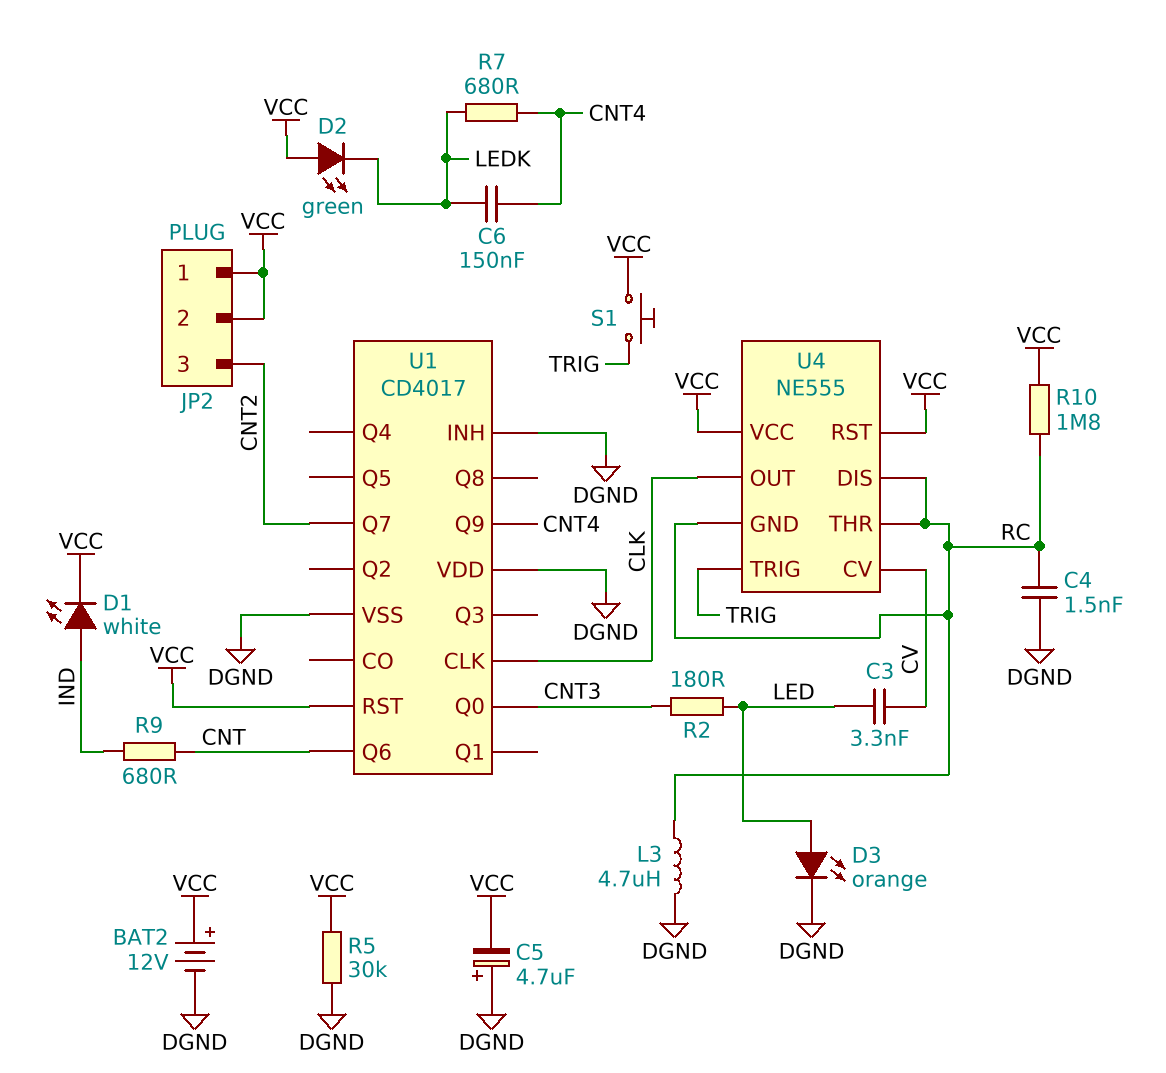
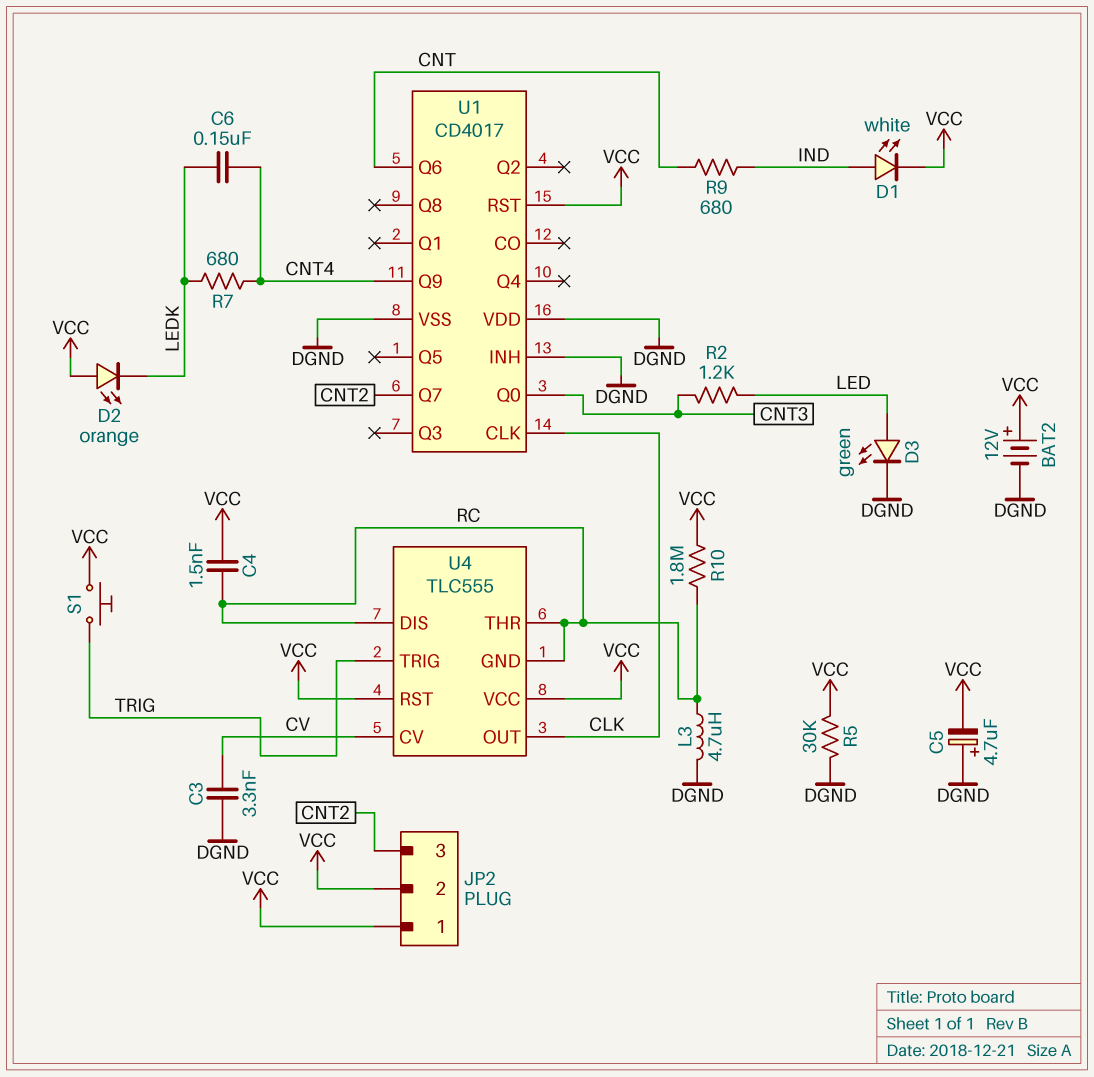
C3: 3.3nF (CV, LED) -> 3.3nF (CV, DGND)
C4: 1.5nF (DGND, RC) -> 1.5nF (RC, VCC)
D2: LED green (A VCC, K LEDK) -> LED orange (A VCC, K LEDK)
D3: LED orange (A LED, K DGND) -> LED green (A LED, K DGND)
R2: 180 (CNT3, LED) -> 1.2k (CNT3, LED)
U4: NE555 -> TLC555

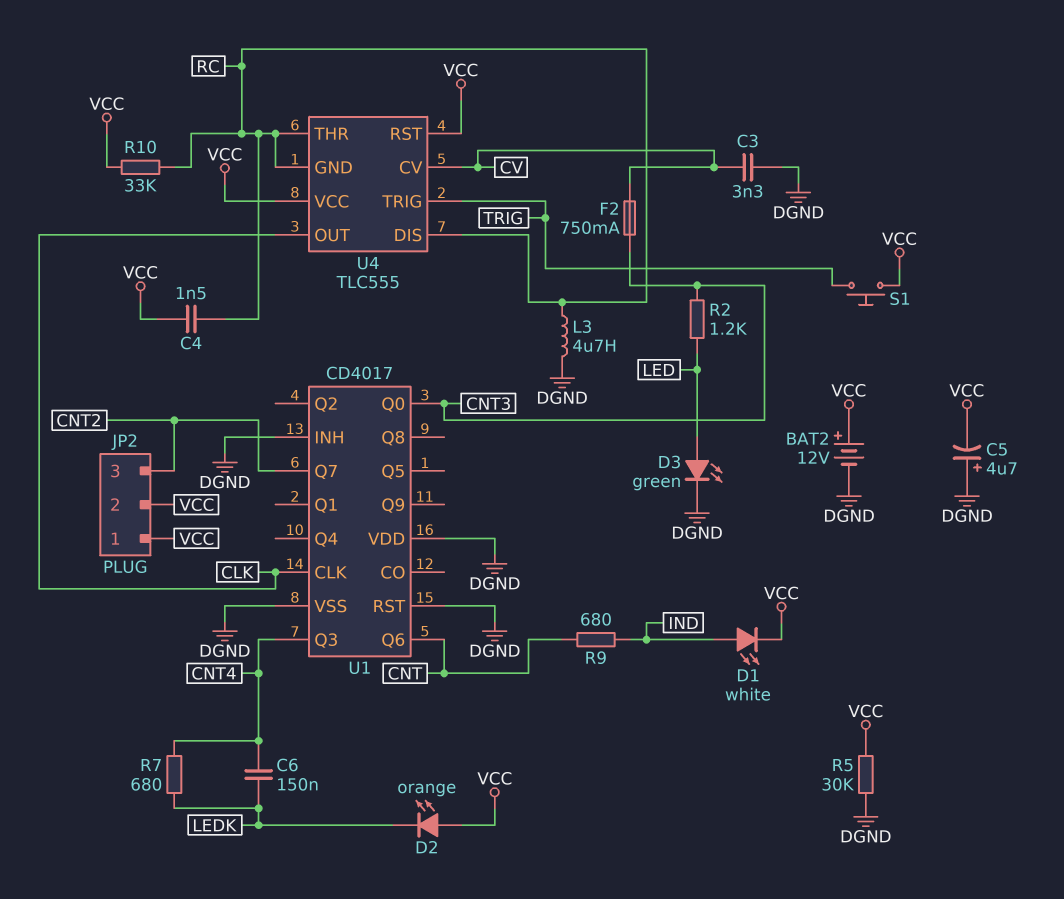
F2: none -> 750mA (CNT3, CV)
R10: 1.8M (RC, VCC) -> 33k (RC, VCC)
U1 pin Q3: none -> CNT4
U1 pin Q9: CNT4 -> none
U1 pin RST: VCC -> DGND

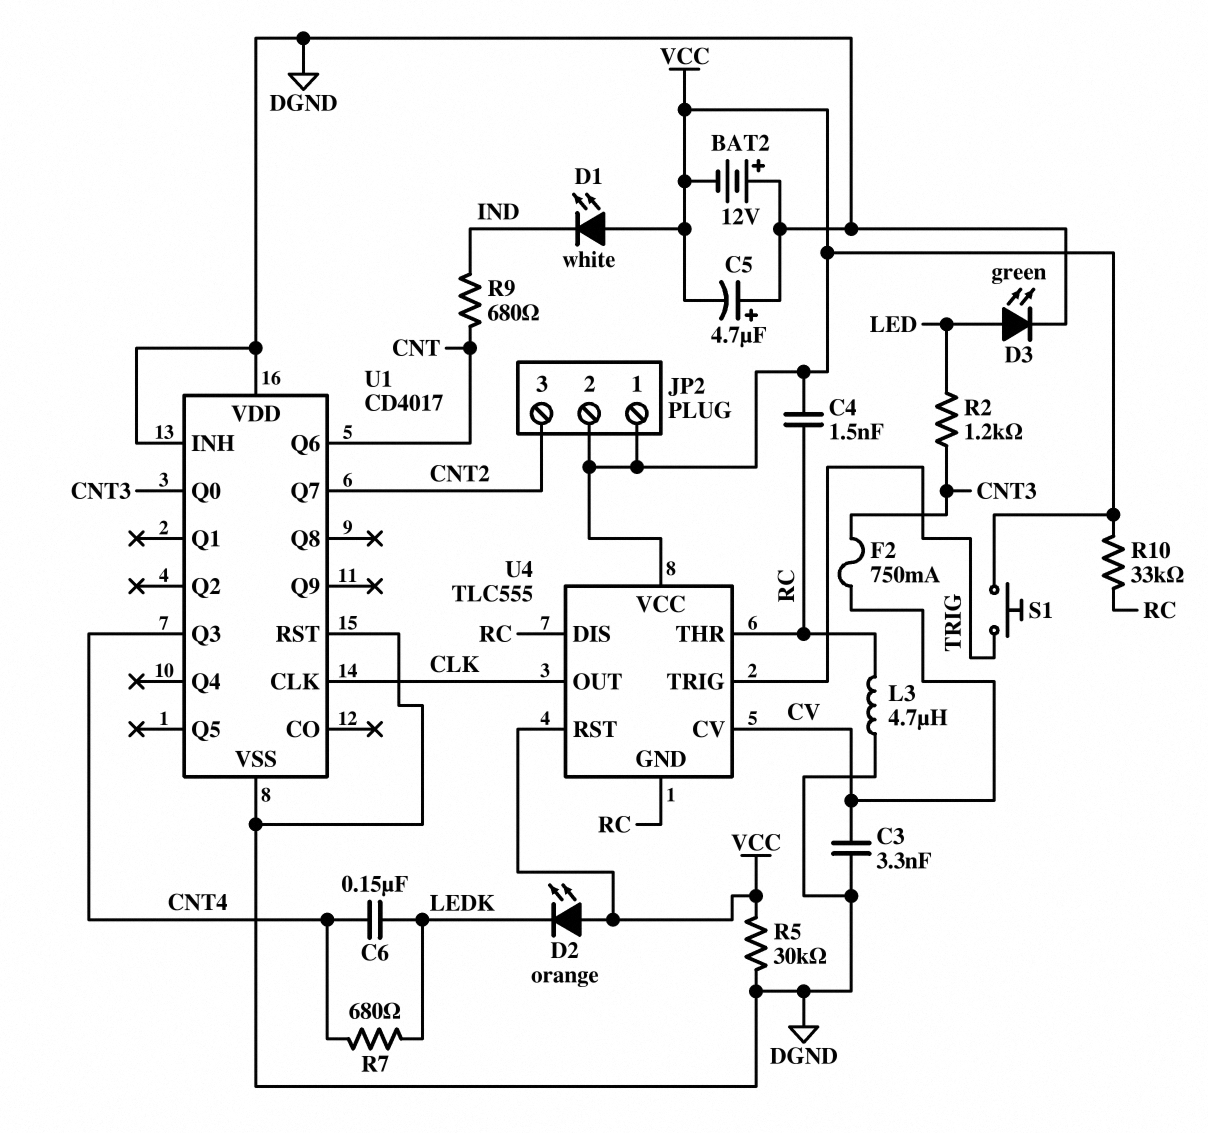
BAT2: 12V (plus VCC, minus DGND) -> 12V (plus DGND, minus VCC)
D1: LED white (A IND, K VCC) -> LED white (A VCC, K IND)

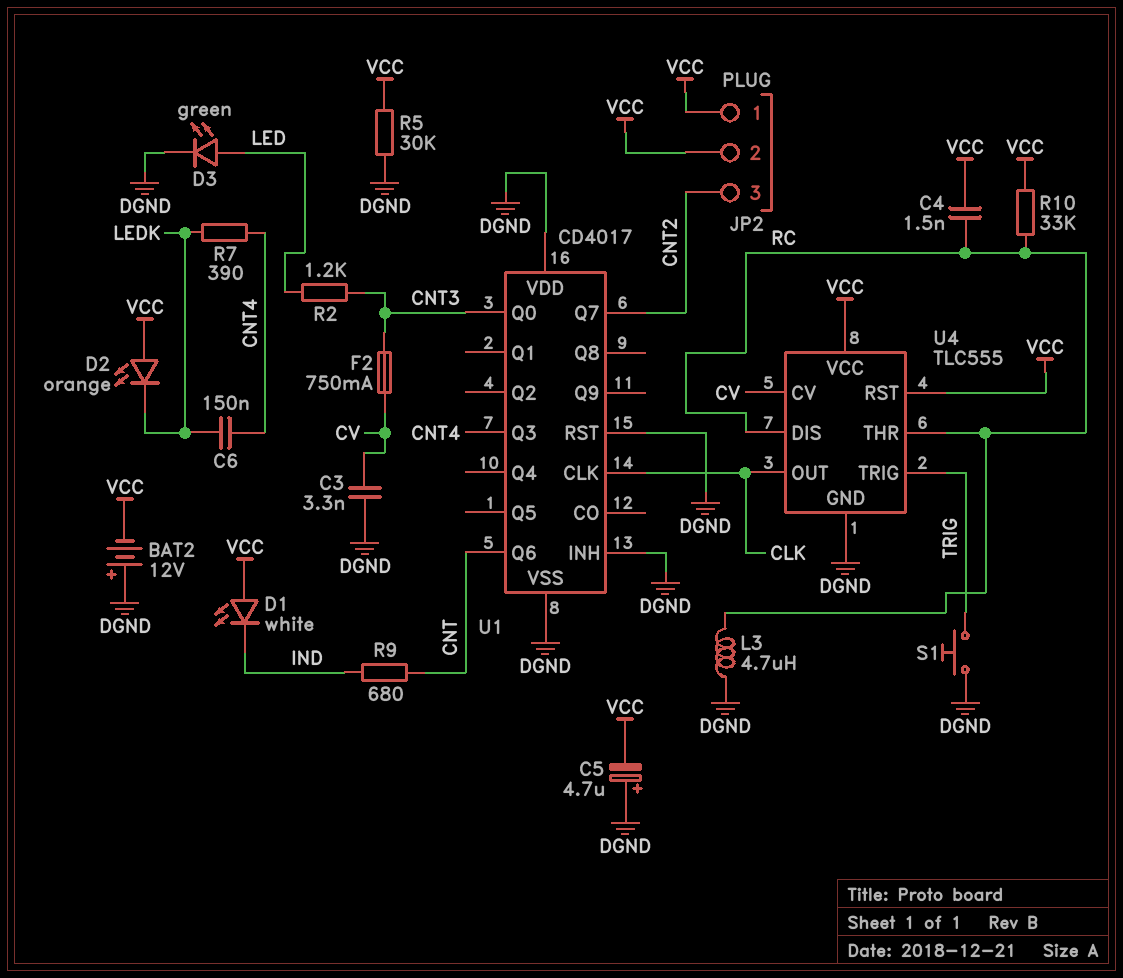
R7: 680 (CNT4, LEDK) -> 390 (CNT4, LEDK)
S1: button (TRIG, VCC) -> button (DGND, TRIG)
U4 pin GND: RC -> DGND

